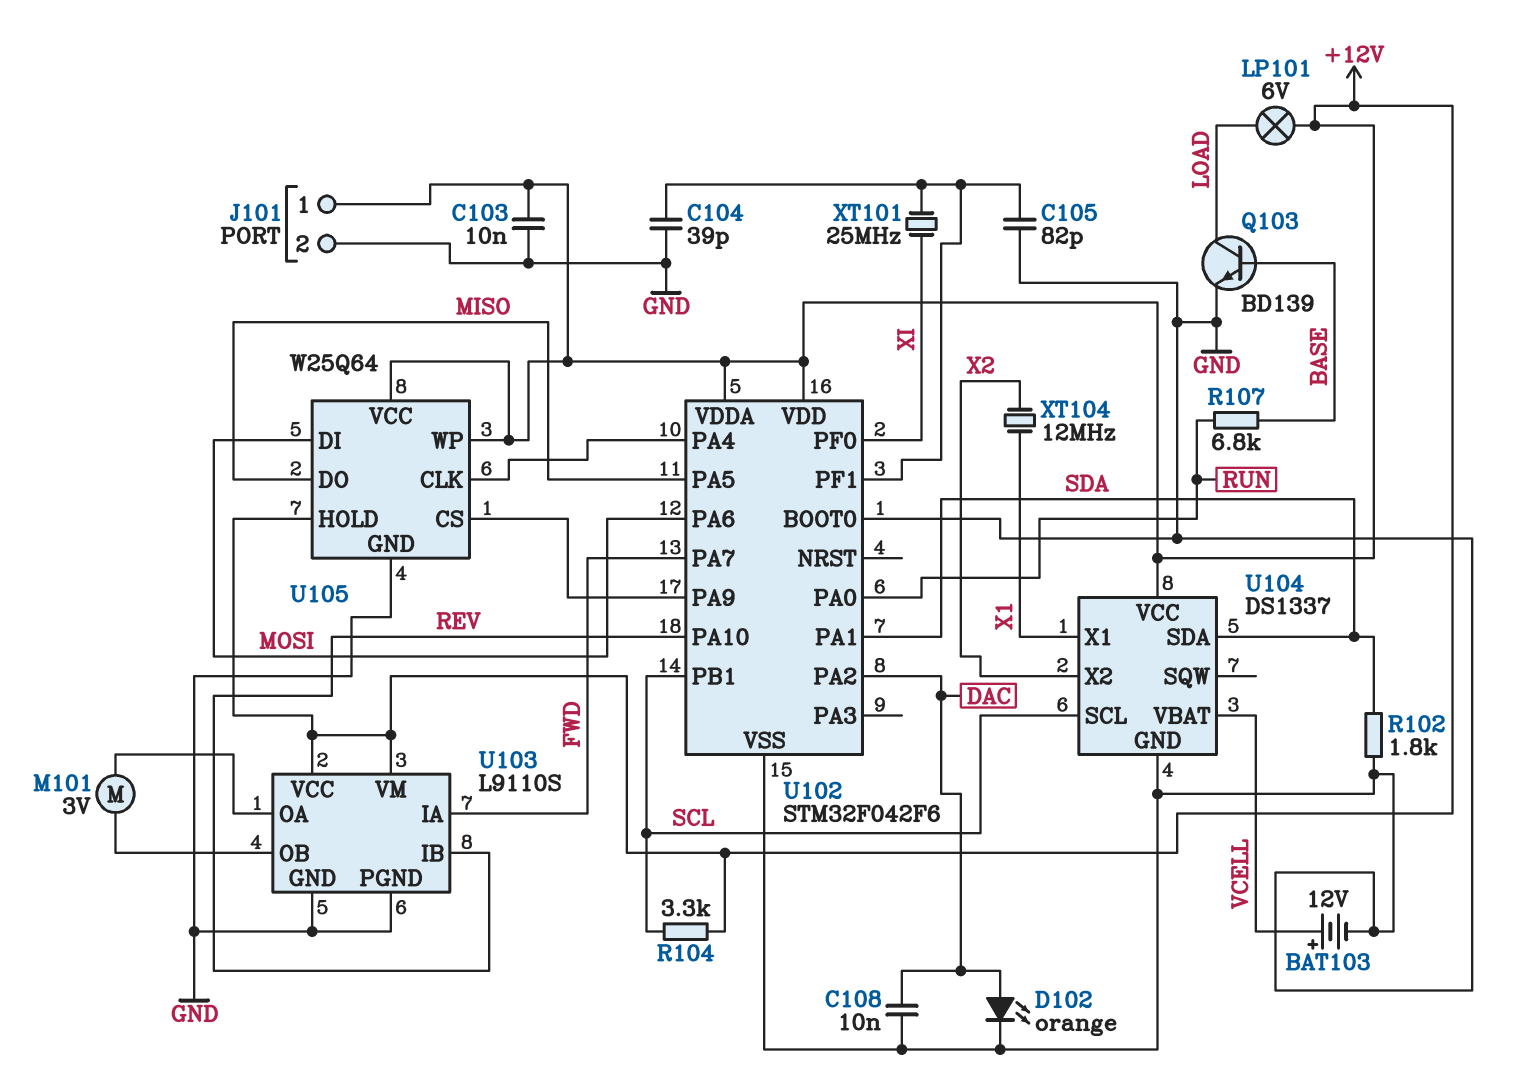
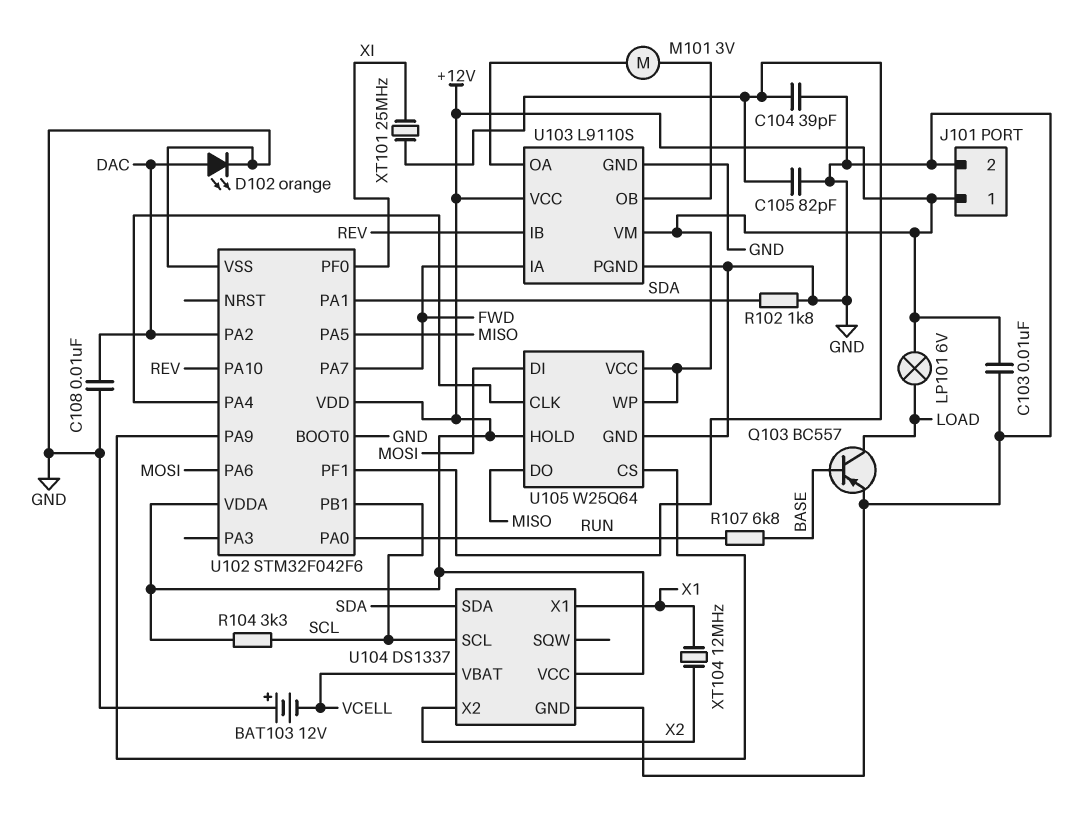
BAT103: 12V (plus VCELL, minus GND) -> 12V (plus GND, minus VCELL)
Q103: NPN BD139 (B BASE, C LOAD, E GND) -> PNP BC557 (B BASE, C LOAD, E GND)

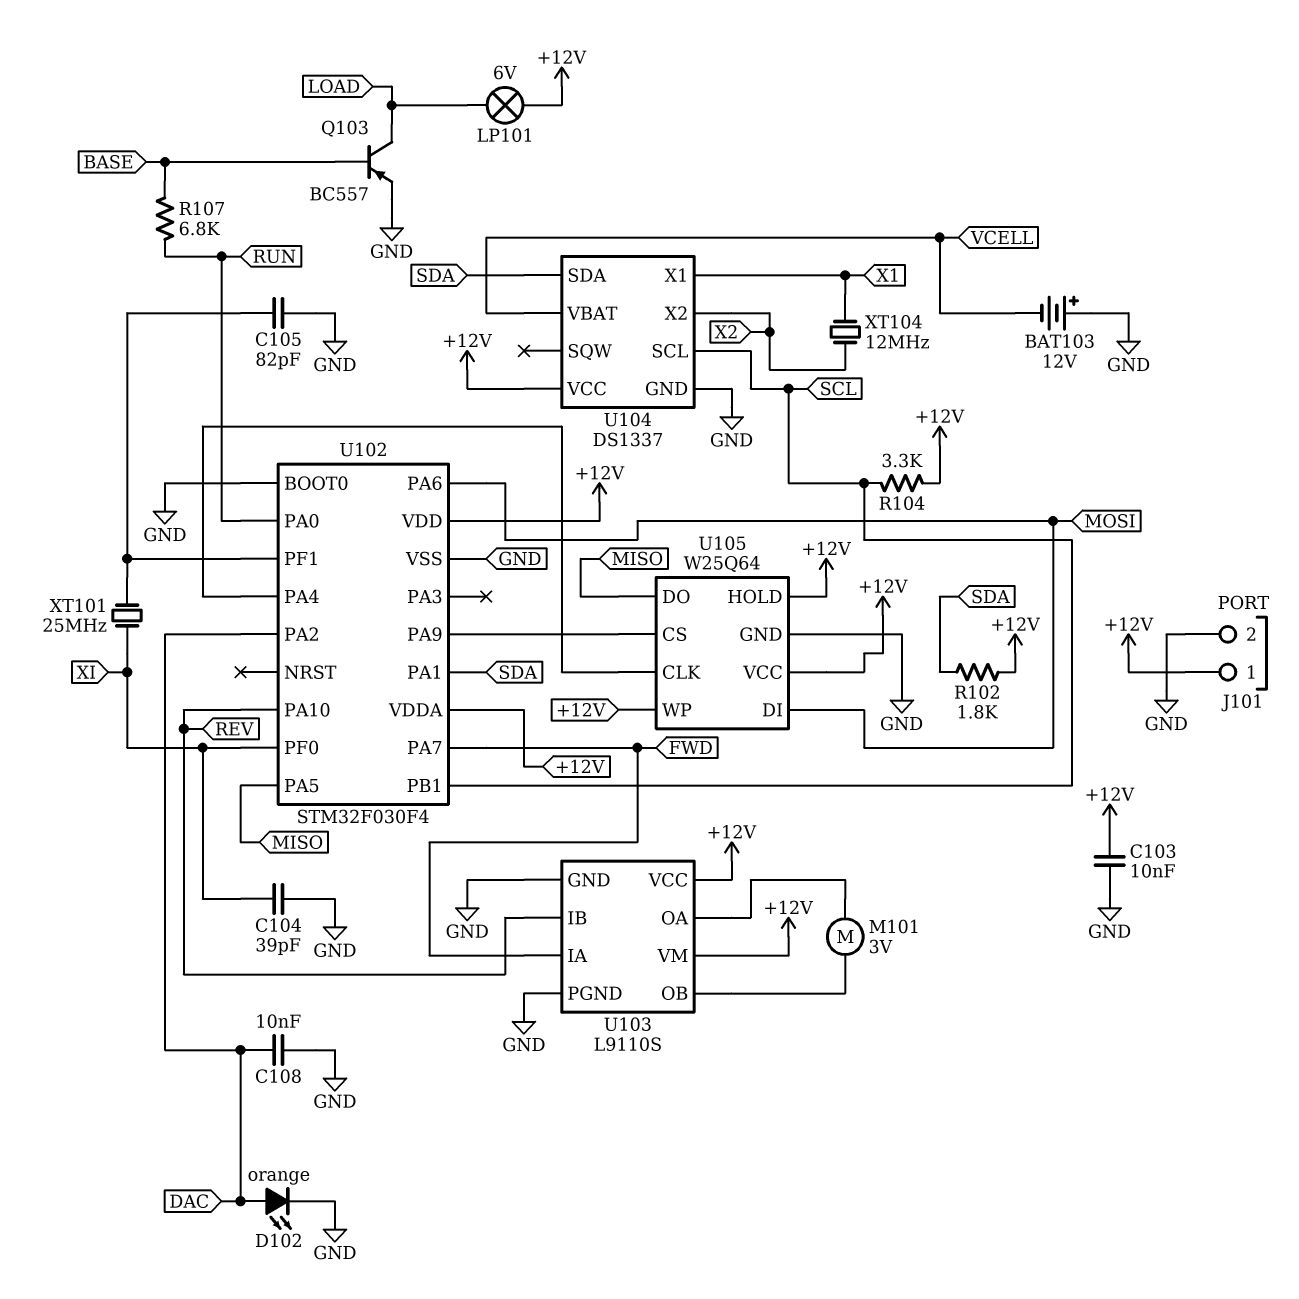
C104: 39pF (GND, U102/PF1) -> 39pF (GND, XI)
R102: 1.8k (GND, SDA) -> 1.8k (+12V, SDA)
U102: STM32F042F6 -> STM32F030F4

